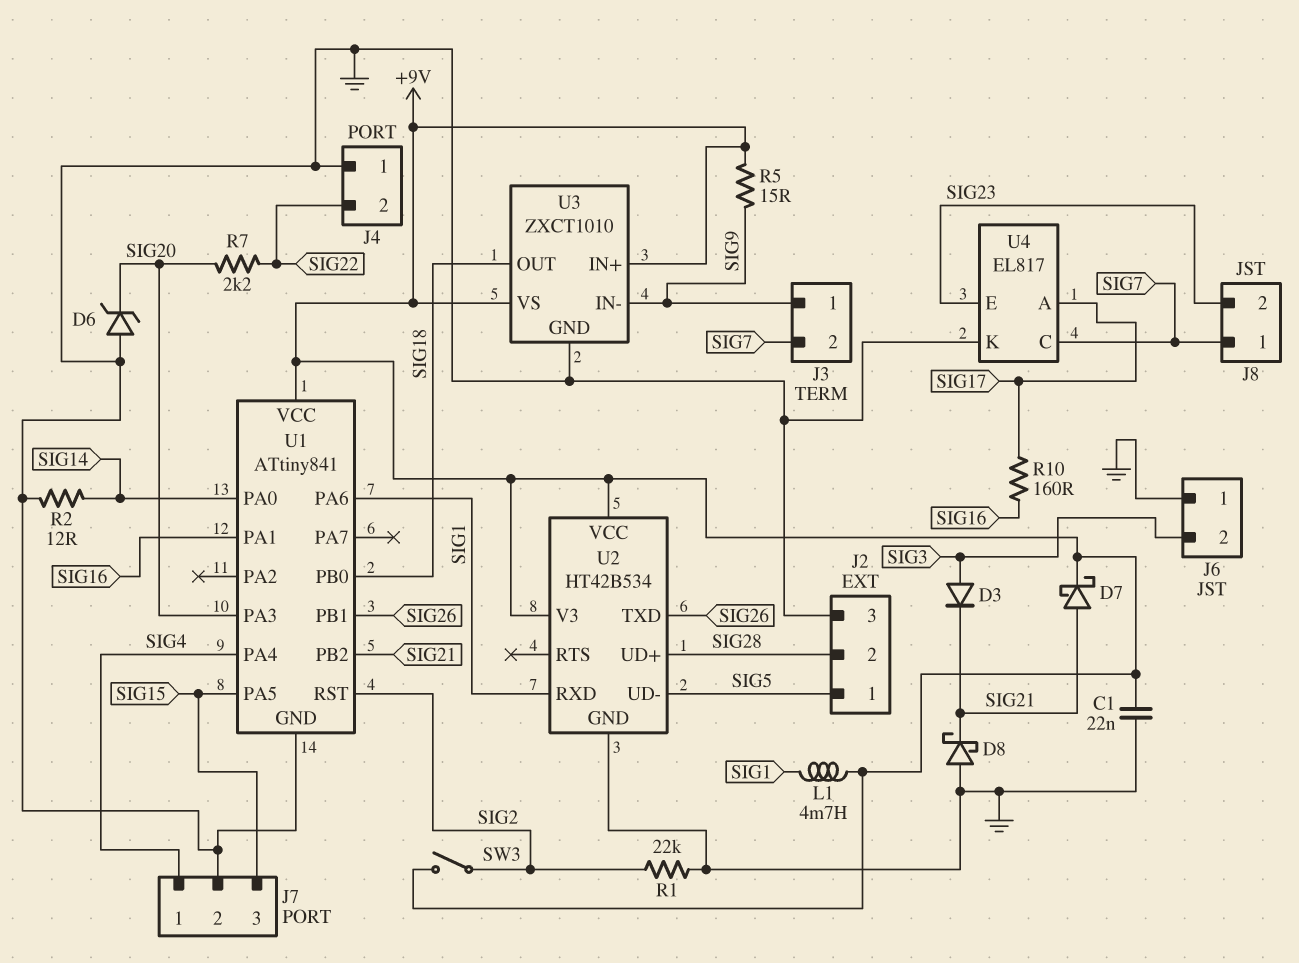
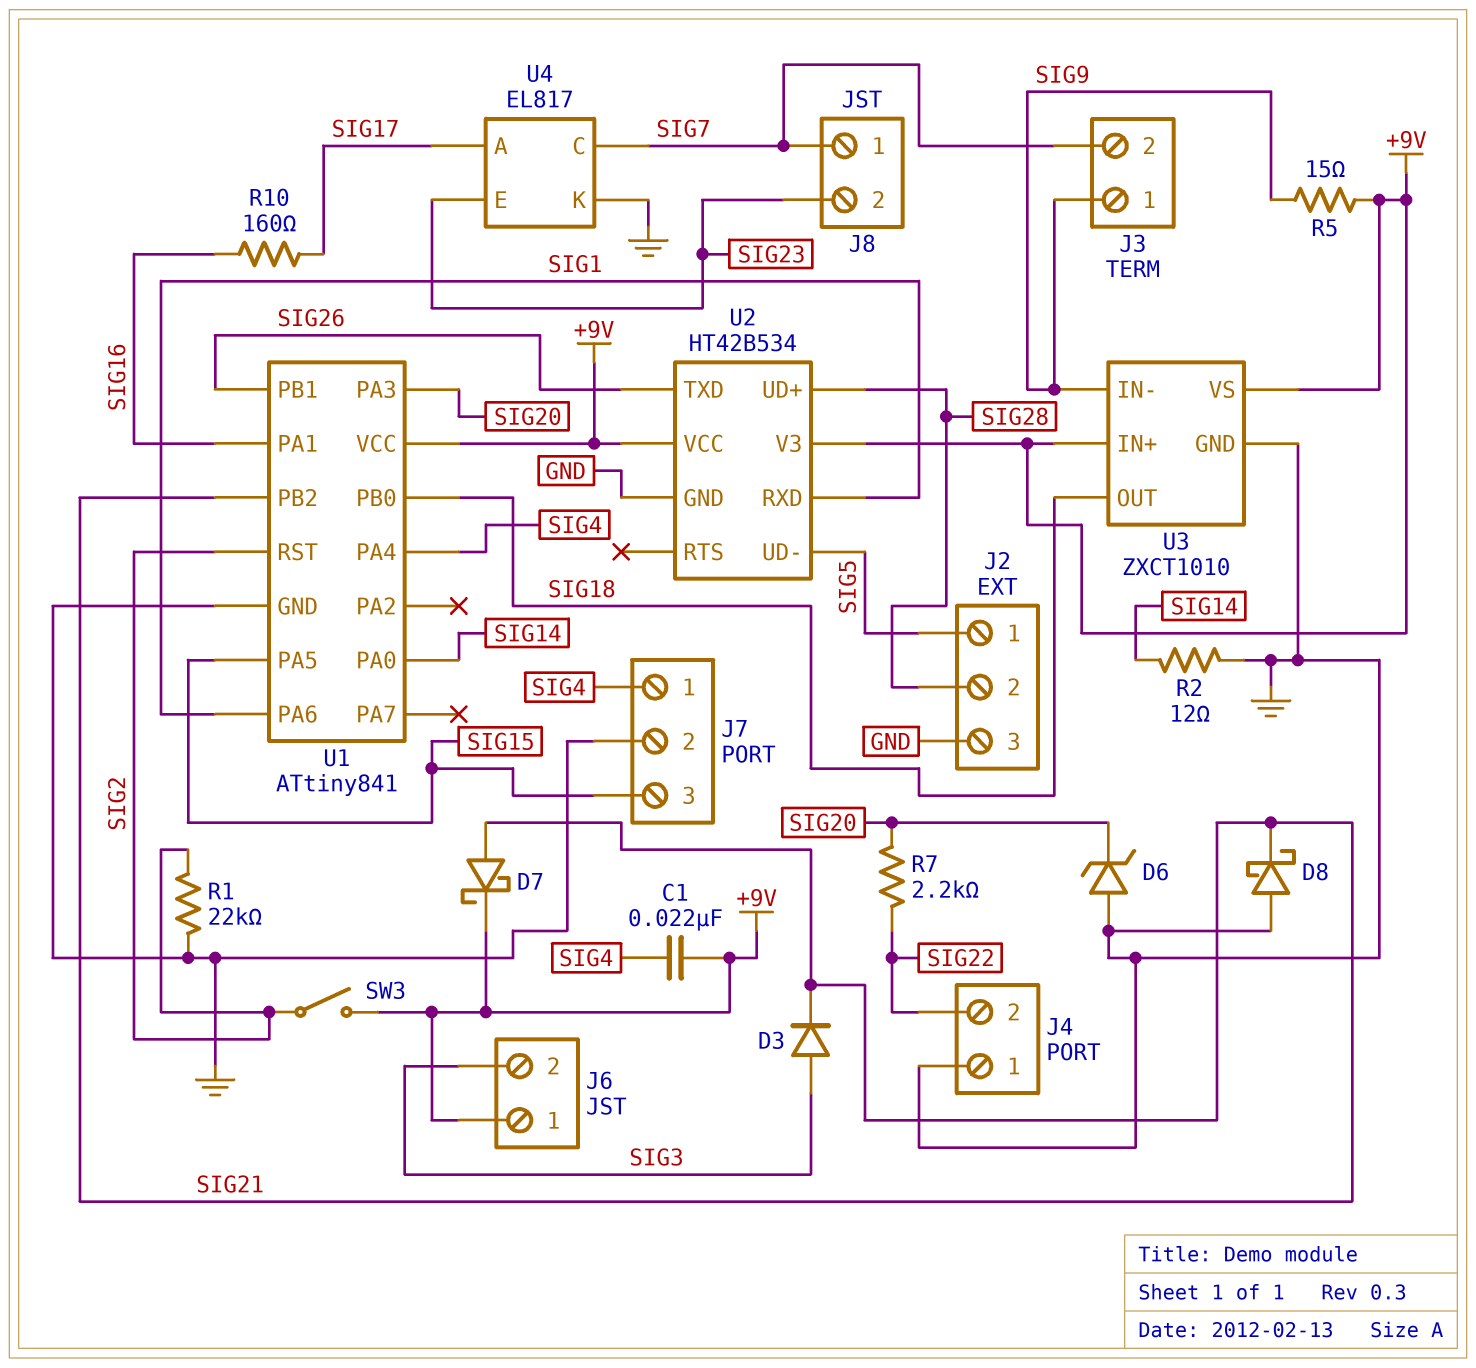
C1: 22nF (+9V, GND) -> 22nF (+9V, SIG4)
J6 pin 1: GND -> +9V
L1: 4.7mH (+9V, SIG1) -> none

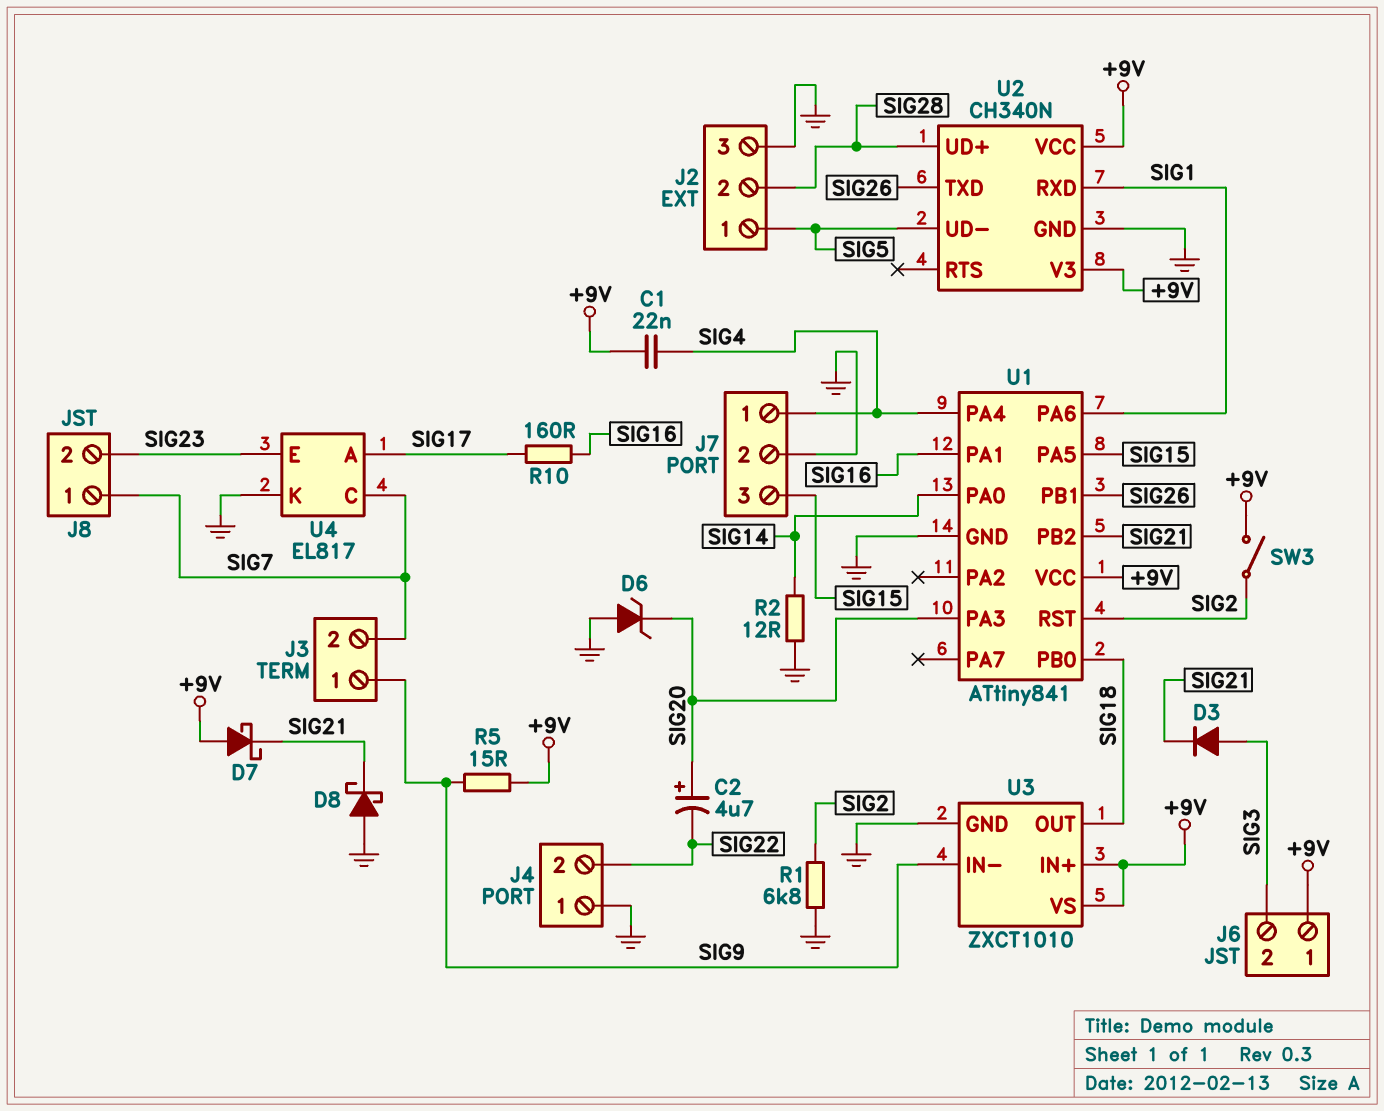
C2: none -> 4.7uF (plus SIG20, minus SIG22)
D7: schottky (A SIG21, K +9V) -> schottky (A +9V, K SIG21)
R1: 22k (GND, SIG2) -> 6.8k (GND, SIG2)
R7: 2.2k (SIG20, SIG22) -> none
U2: HT42B534 -> CH340N

